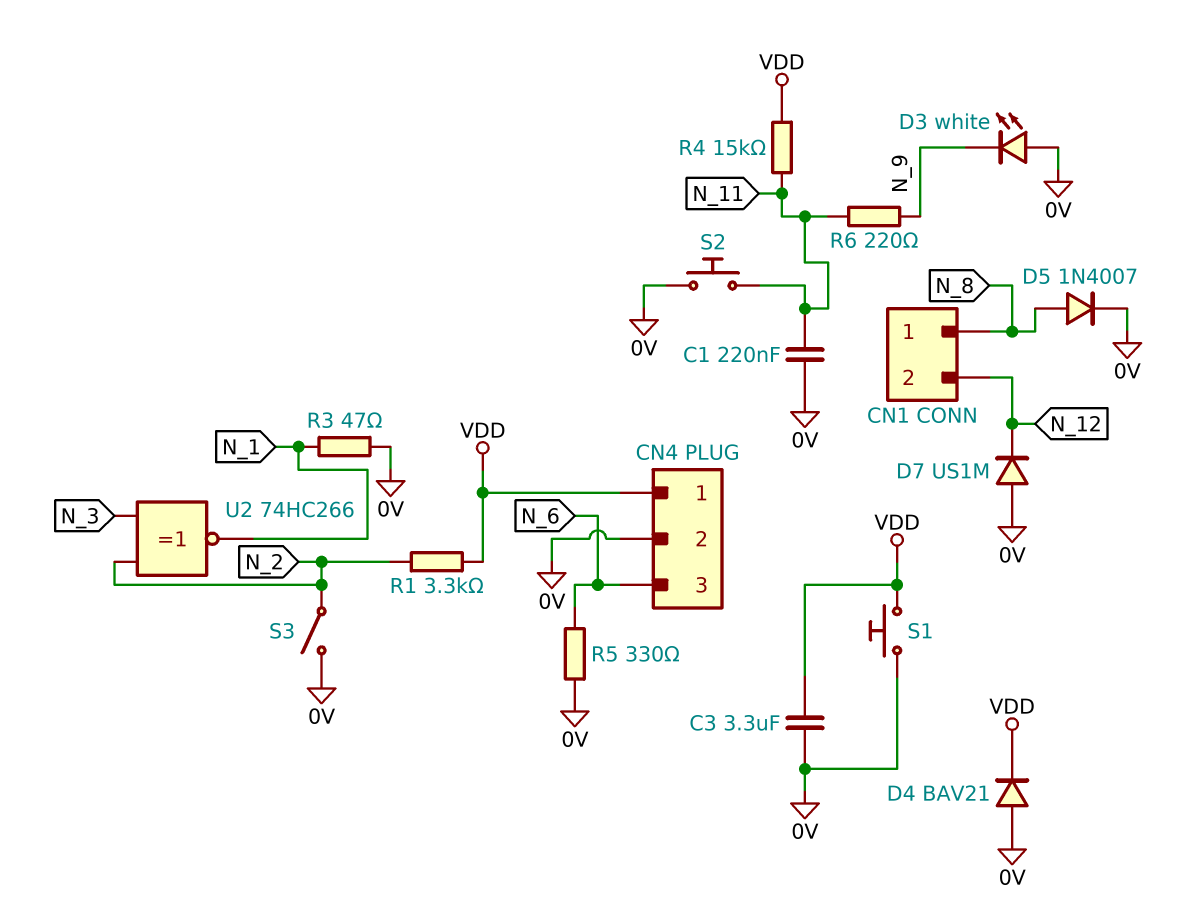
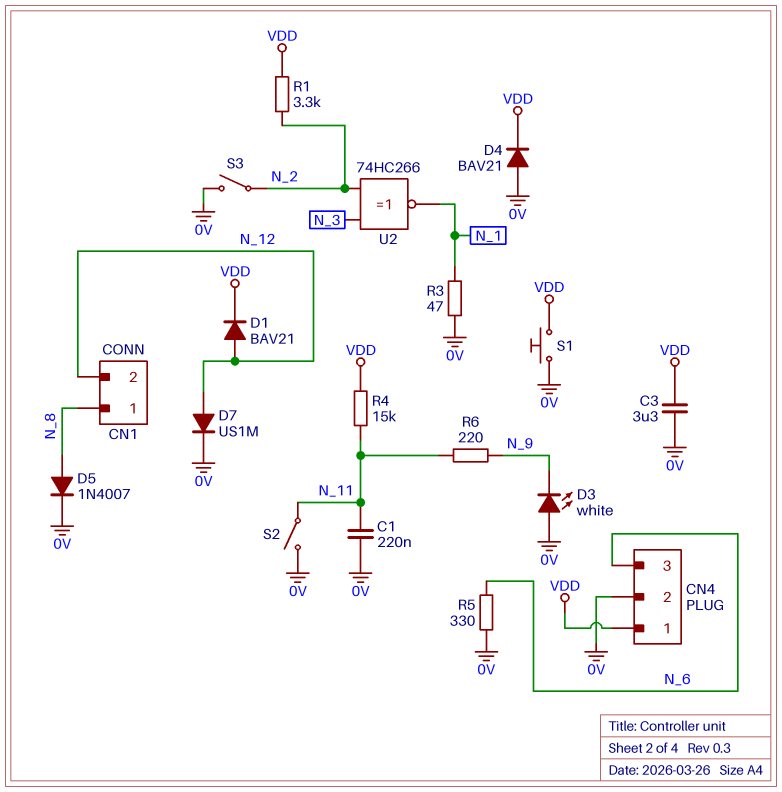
D1: none -> diode BAV21 (A N_12, K VDD)
D7: diode US1M (A 0V, K N_12) -> diode US1M (A N_12, K 0V)
S2: button (0V, N_11) -> switch (0V, N_11)

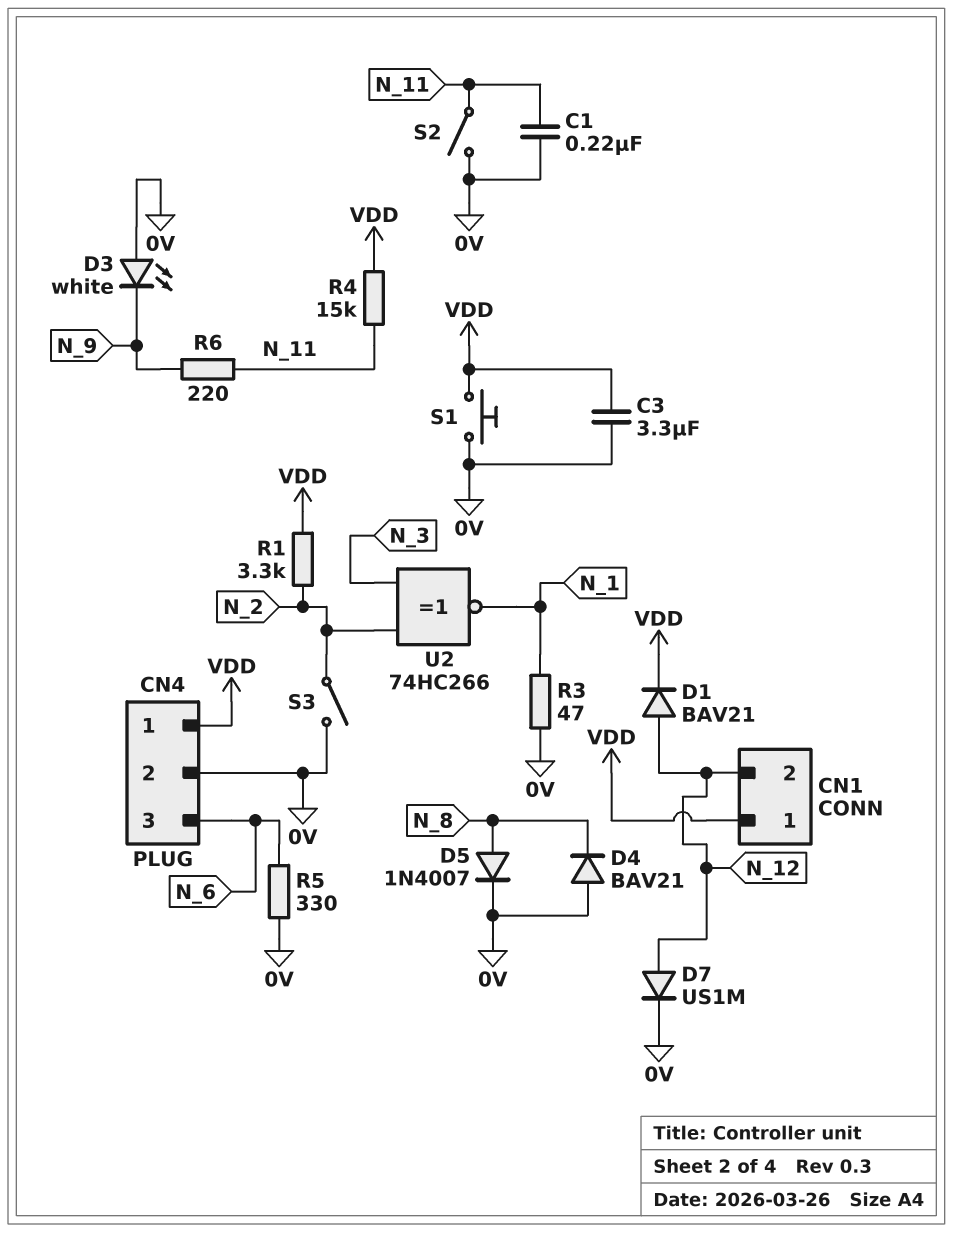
CN1 pin 1: N_8 -> VDD
D4: diode BAV21 (A 0V, K VDD) -> diode BAV21 (A 0V, K N_8)

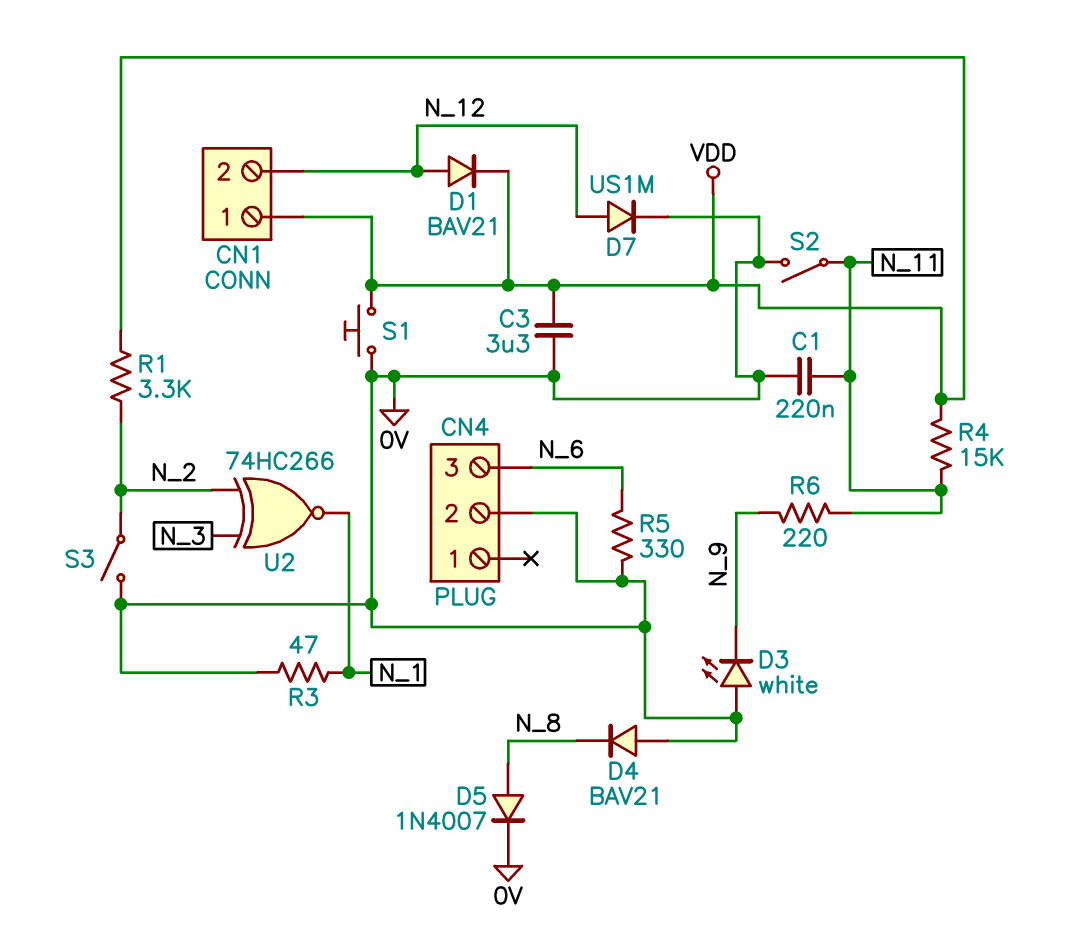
CN4 pin 1: VDD -> none

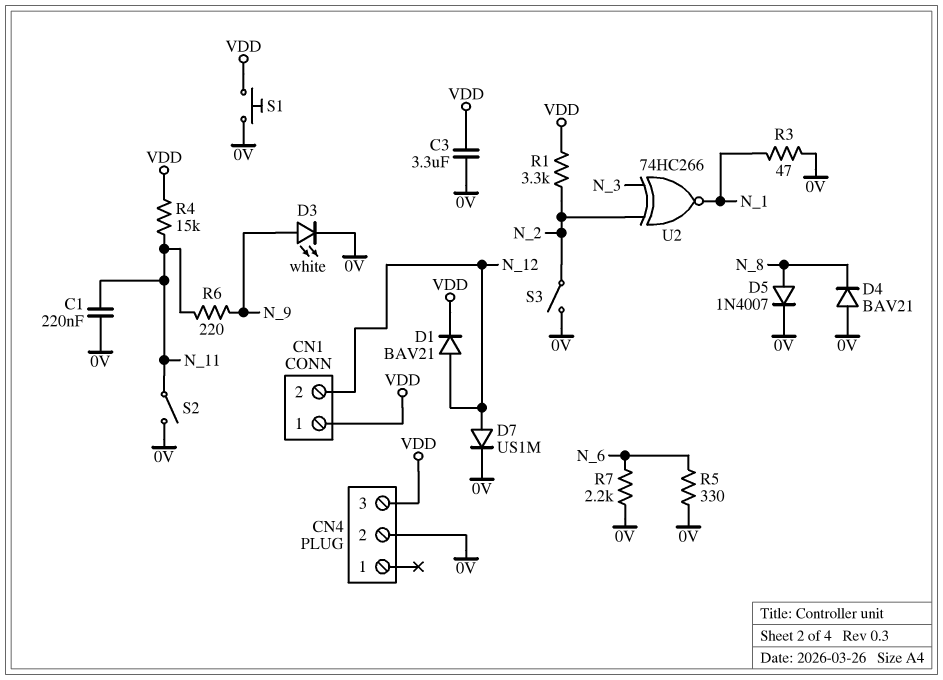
CN4 pin 3: N_6 -> VDD
D3: LED white (A 0V, K N_9) -> LED white (A N_9, K 0V)
R7: none -> 2.2k (0V, N_6)

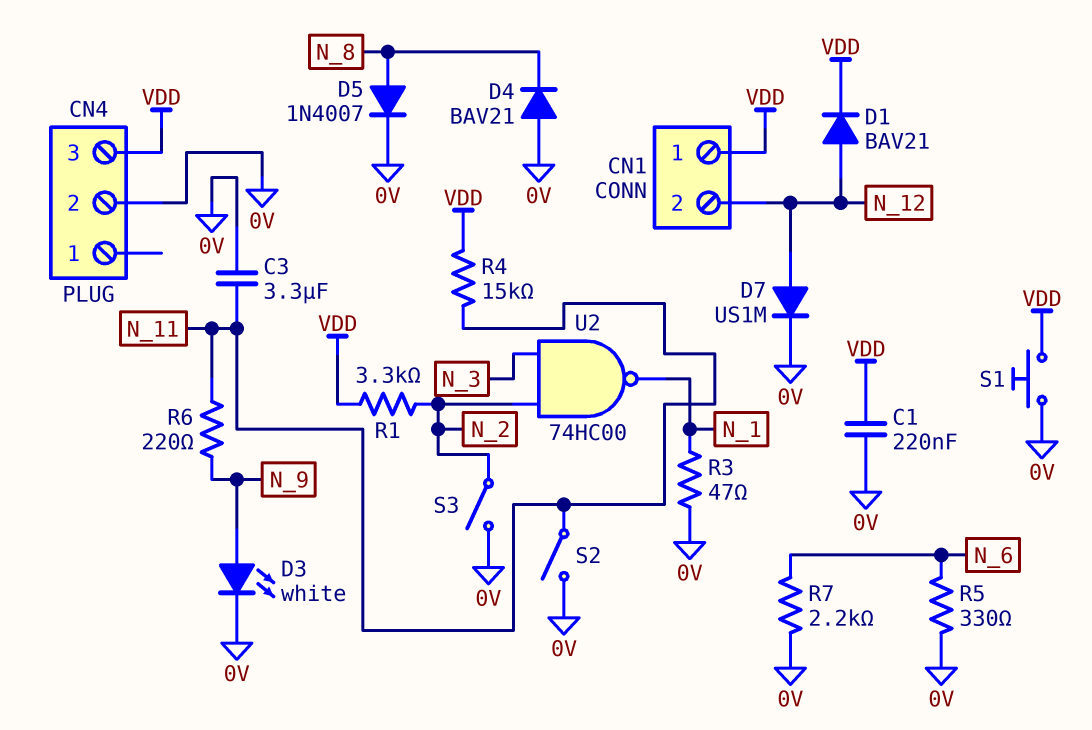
C1: 220nF (0V, N_11) -> 220nF (0V, VDD)
C3: 3.3uF (0V, VDD) -> 3.3uF (0V, N_11)
U2: XNOR 74HC266 (in N_2, in N_3, out N_1) -> NAND 74HC00 (in N_2, in N_3, out N_1)

